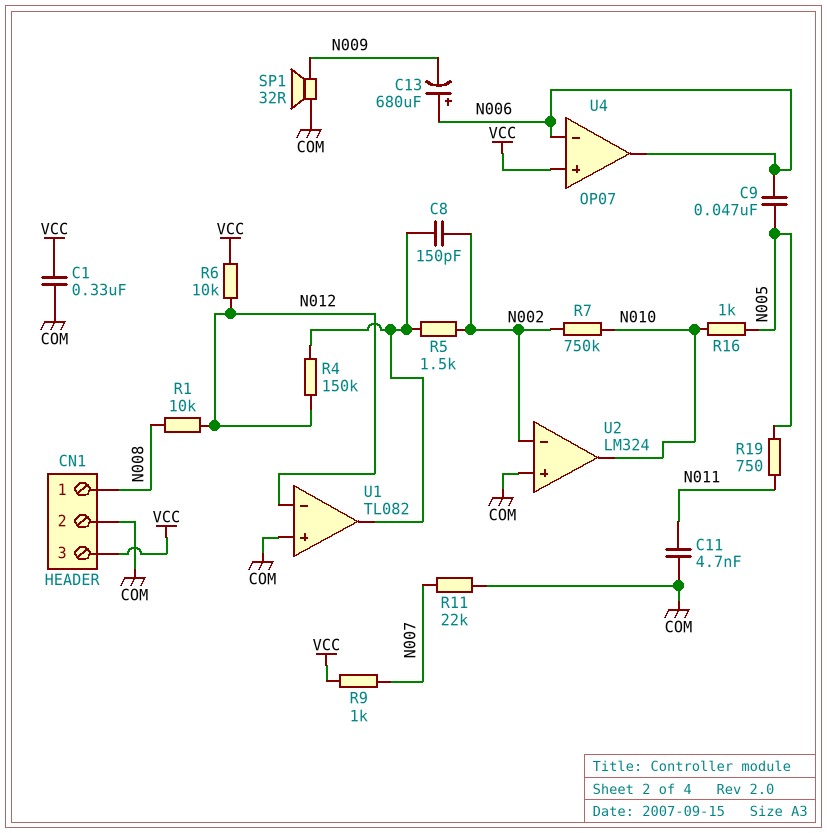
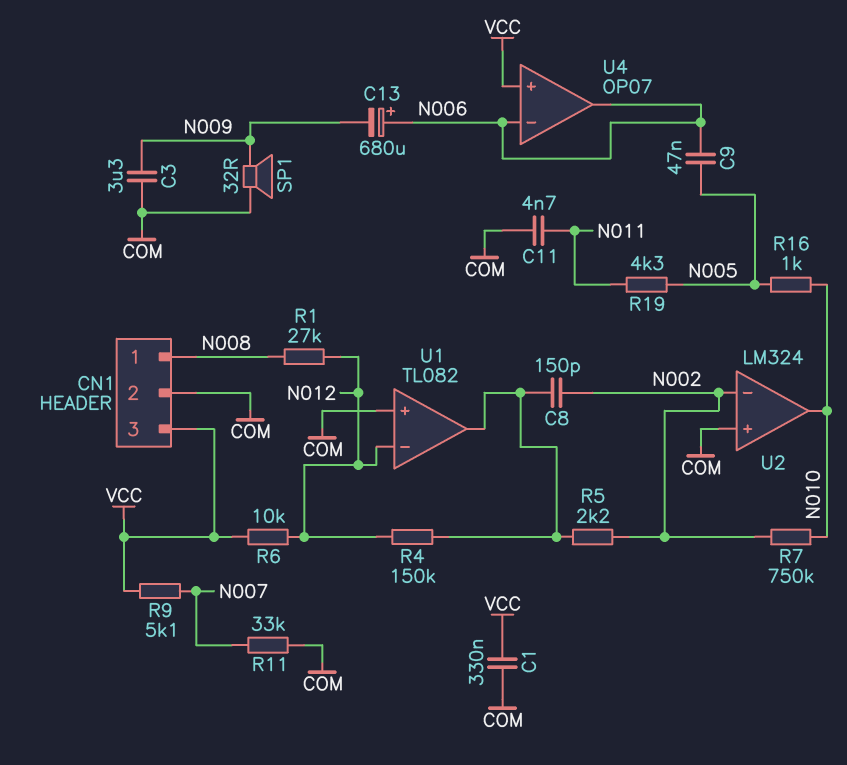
C3: none -> 3.3uF (COM, N009)
R1: 10k (N008, N012) -> 27k (N008, N012)
R5: 1.5k (N002, U1/out) -> 2.2k (N002, U1/out)
R9: 1k (N007, VCC) -> 5.1k (N007, VCC)
R11: 22k (COM, N007) -> 33k (COM, N007)
R19: 750 (N005, N011) -> 4.3k (N005, N011)

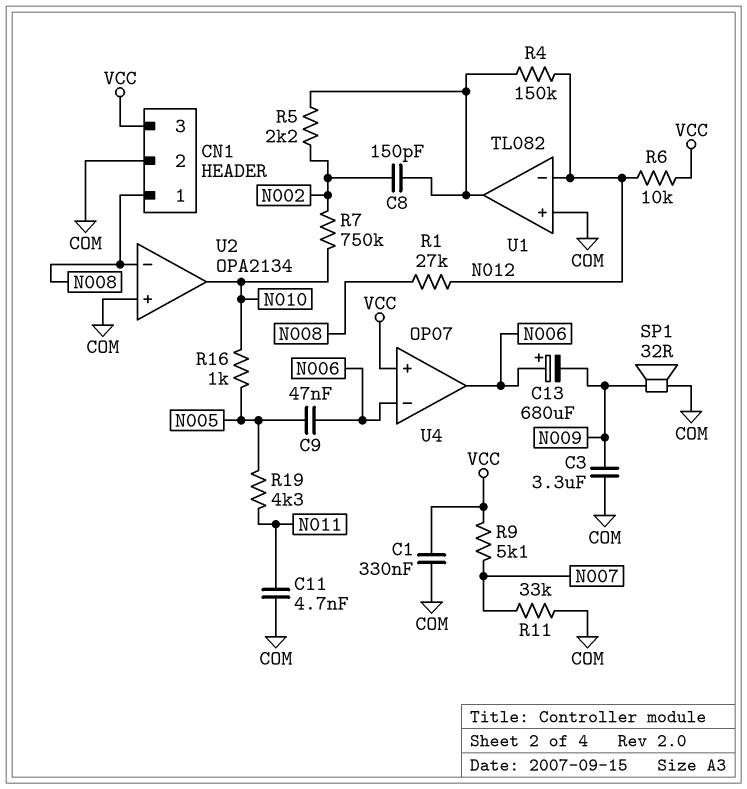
U2: LM324 -> OPA2134
U2 pin in-: N002 -> N008

